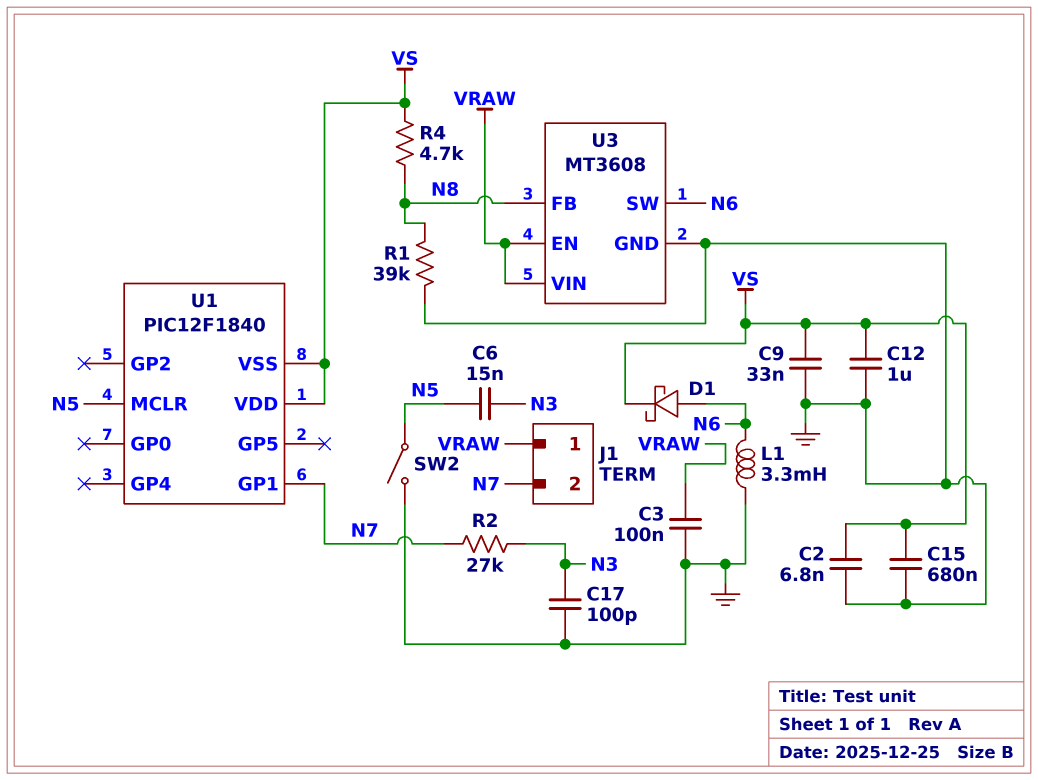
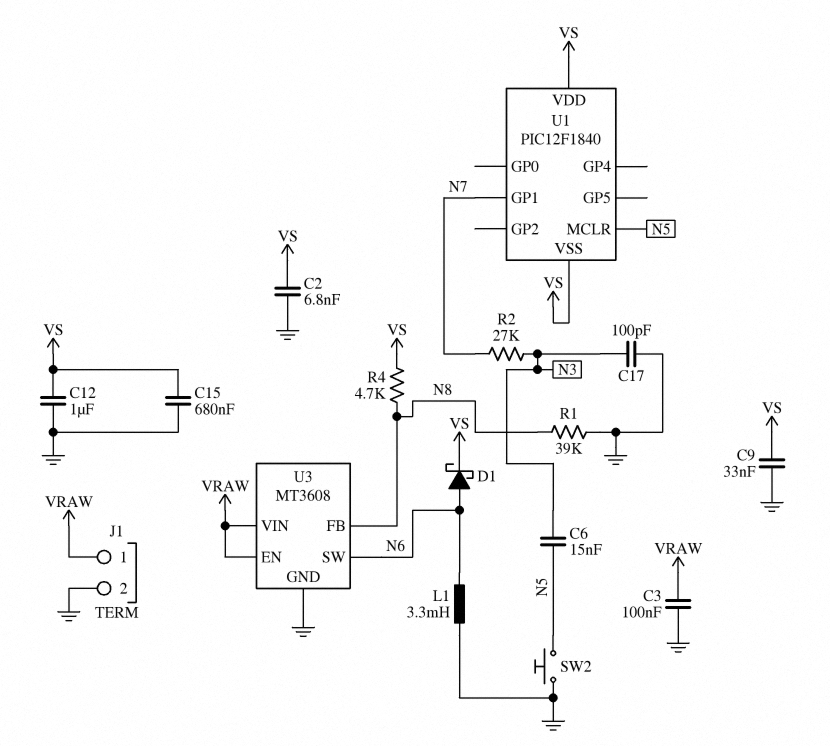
J1 pin 2: N7 -> GND
SW2: switch (GND, N5) -> button (GND, N5)

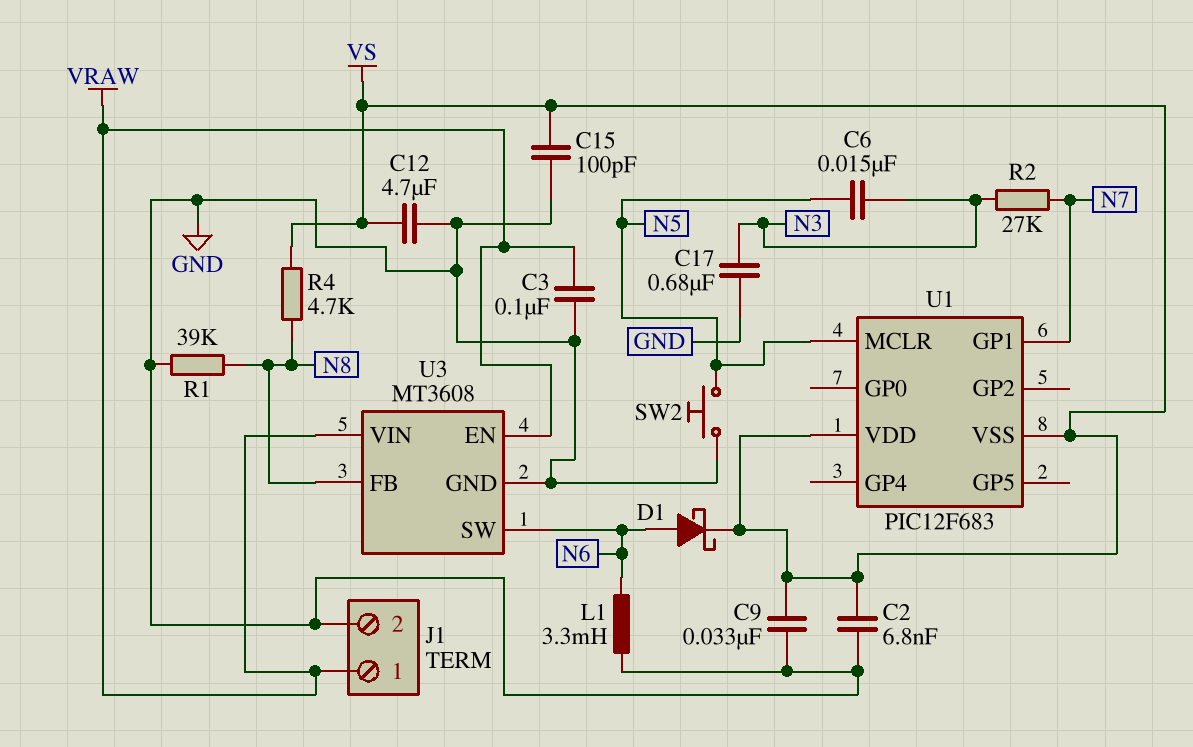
C12: 1uF (GND, VS) -> 4.7uF (GND, VS)
C15: 680nF (GND, VS) -> 100pF (GND, VS)
C17: 100pF (GND, N3) -> 680nF (GND, N3)
U1: PIC12F1840 -> PIC12F683

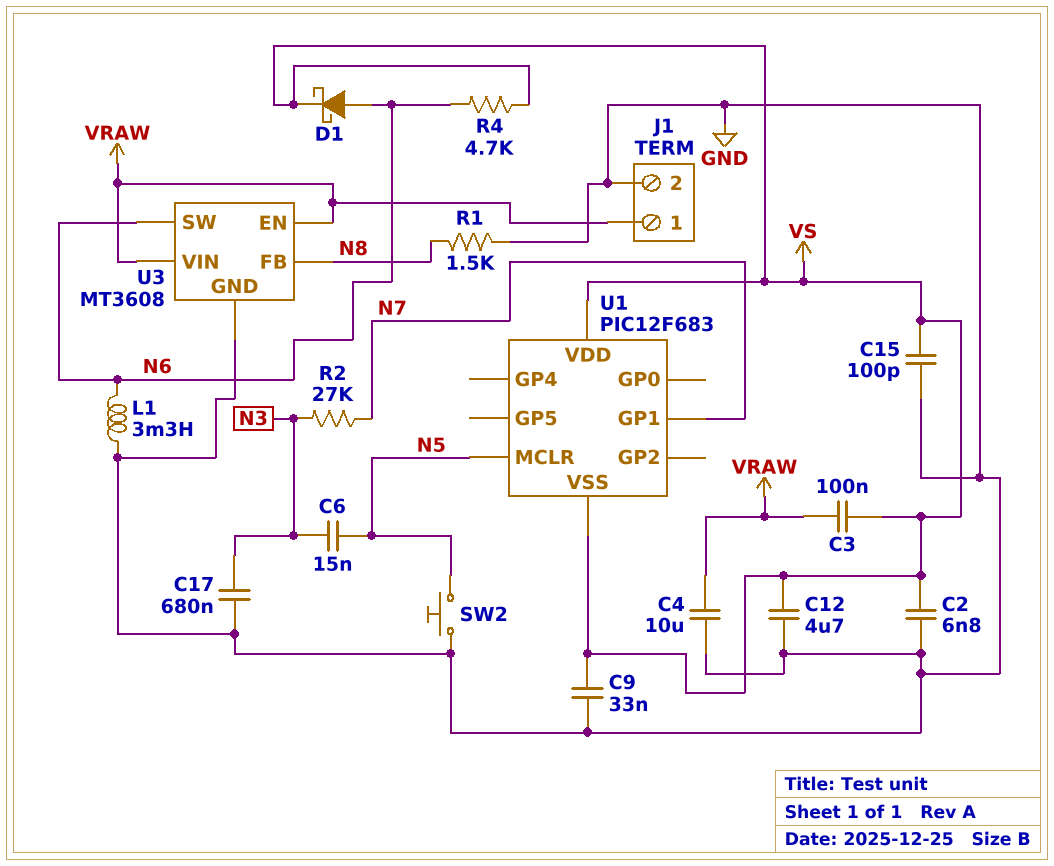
C3: 100nF (GND, VRAW) -> 100nF (VRAW, VS)
C4: none -> 10uF (GND, VRAW)
R1: 39k (GND, N8) -> 1.5k (GND, N8)
R4: 4.7k (N8, VS) -> 4.7k (N6, VS)

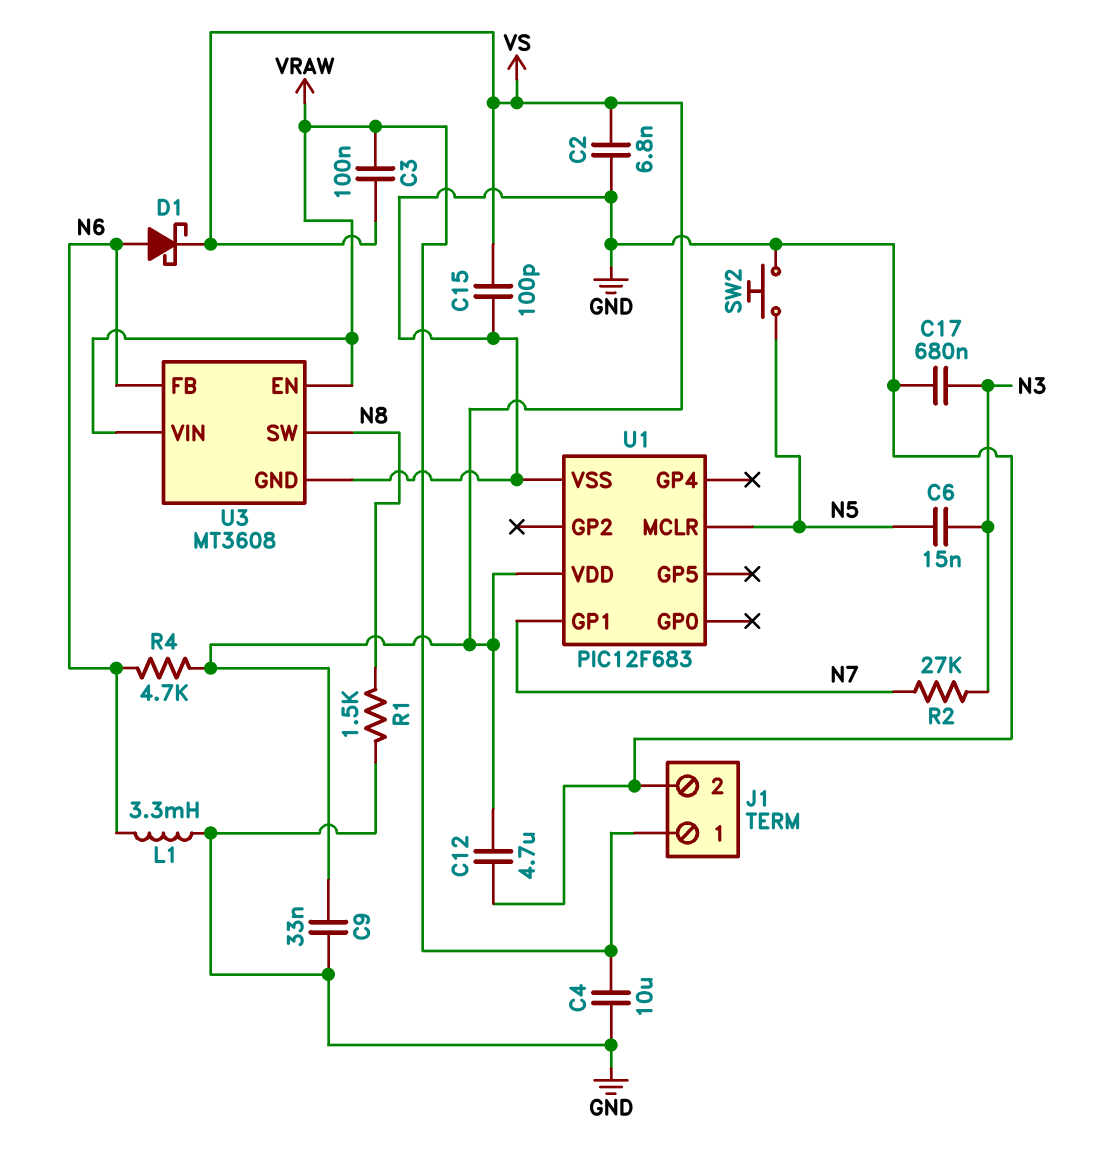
U1 pin VSS: VS -> GND
U3 pin FB: N8 -> N6
U3 pin SW: N6 -> N8

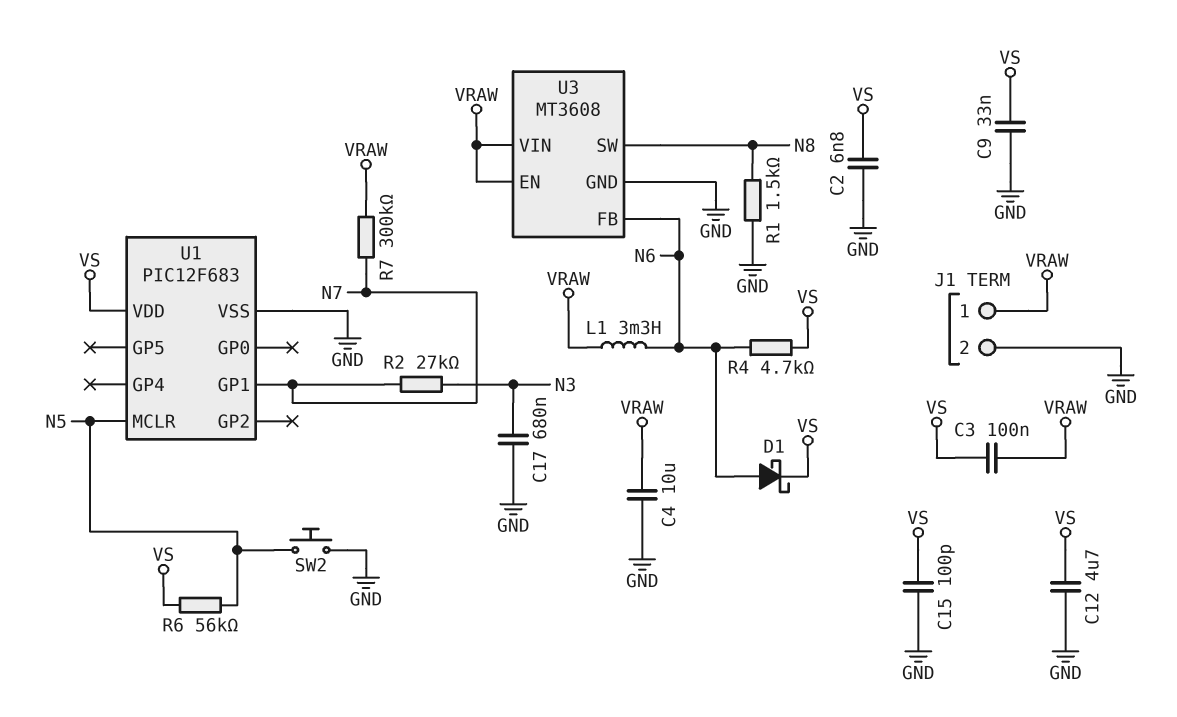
C6: 15nF (N3, N5) -> none
L1: 3.3mH (GND, N6) -> 3.3mH (N6, VRAW)
R6: none -> 56k (N5, VS)
R7: none -> 300k (N7, VRAW)

